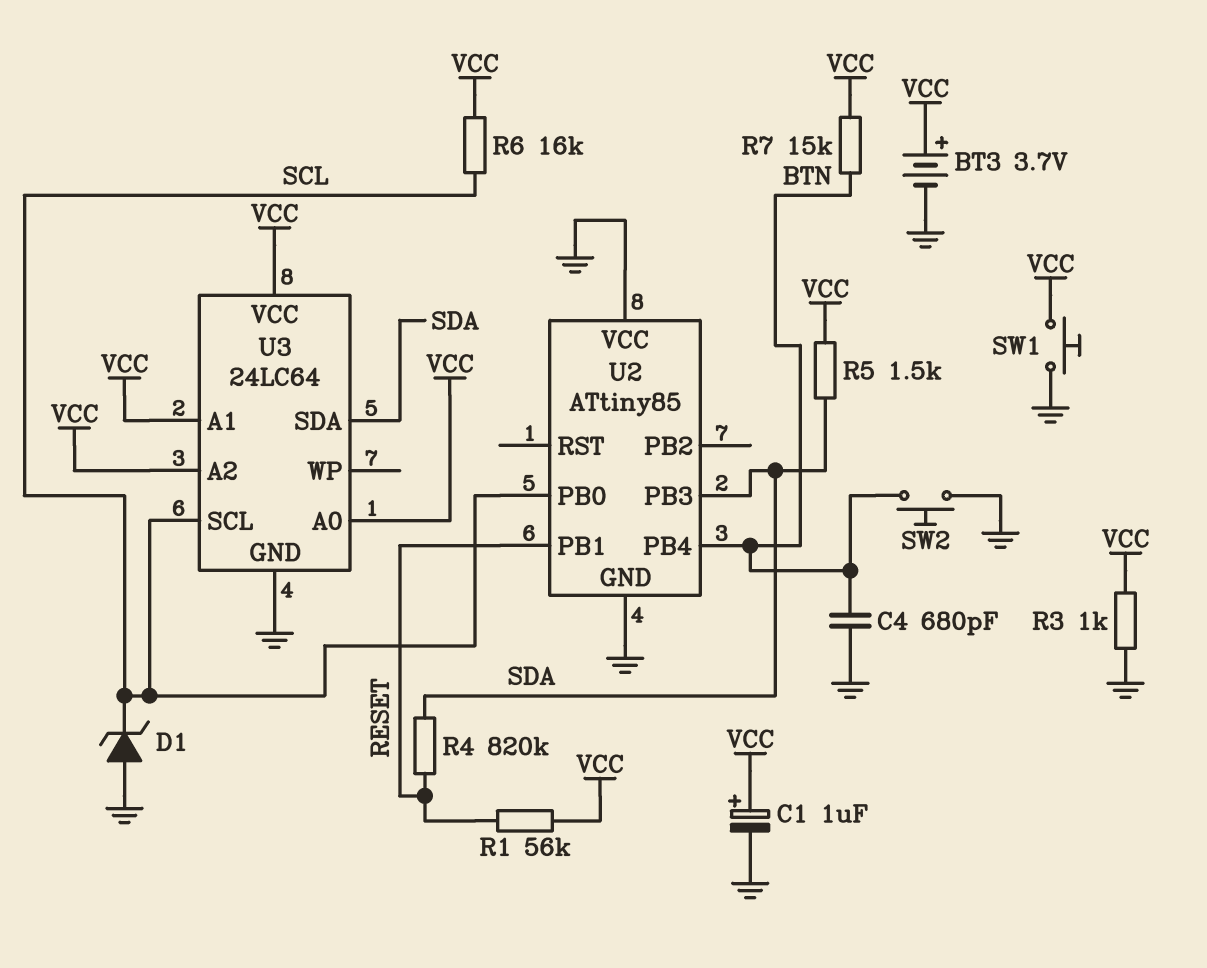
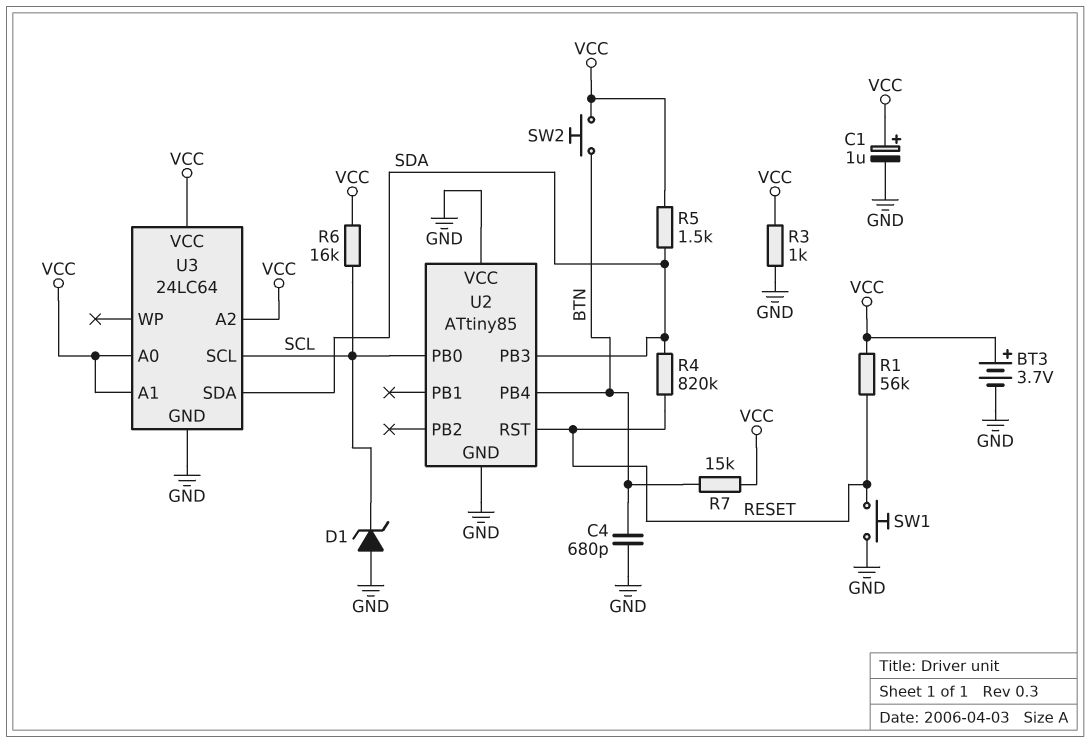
SW1: button (GND, VCC) -> button (GND, RESET)
SW2: button (BTN, GND) -> button (BTN, VCC)
U2 pin PB1: RESET -> none
U2 pin RST: none -> RESET

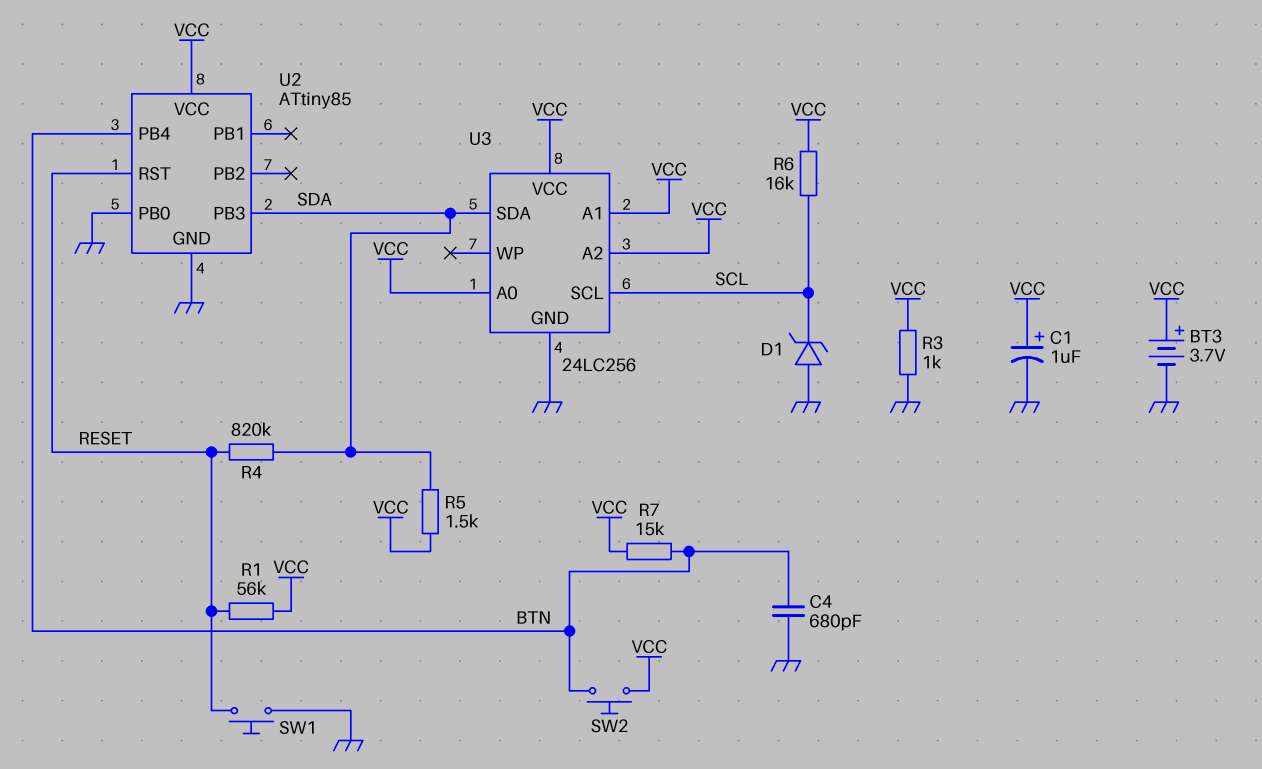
U2 pin PB0: SCL -> GND
U2 pin VCC: GND -> VCC
U3: 24LC64 -> 24LC256

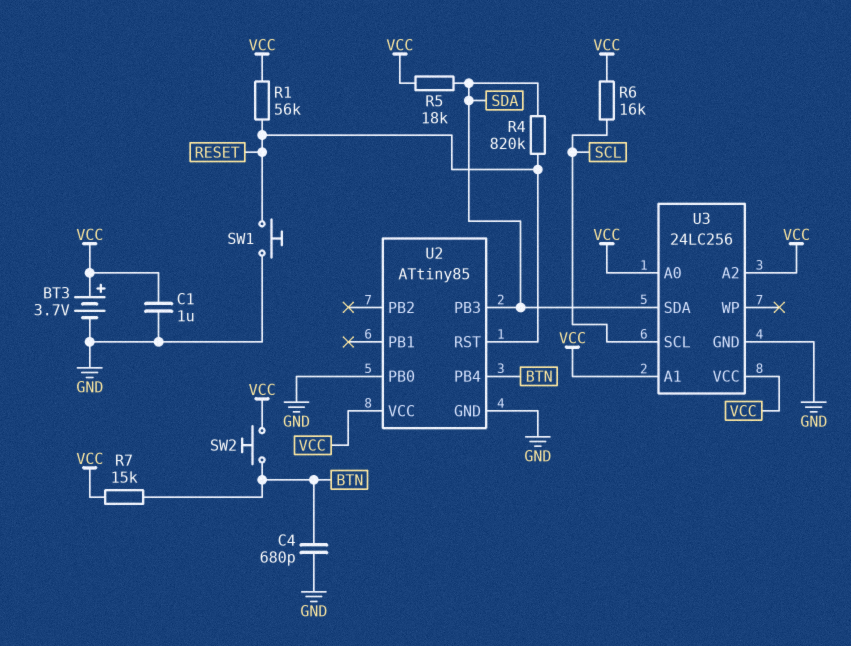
C1: 1uF (plus VCC, minus GND) -> 1uF (GND, VCC)
D1: zener (A GND, K SCL) -> none
R3: 1k (GND, VCC) -> none
R5: 1.5k (SDA, VCC) -> 18k (SDA, VCC)

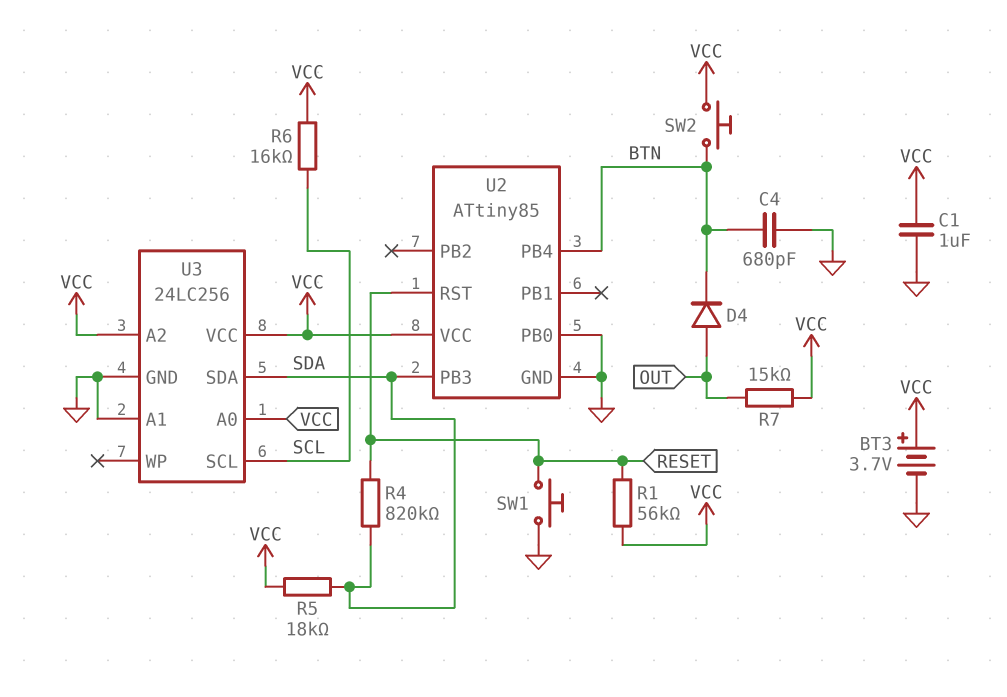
D4: none -> diode (A OUT, K BTN)
R7: 15k (BTN, VCC) -> 15k (OUT, VCC)
U3 pin A1: VCC -> GND

